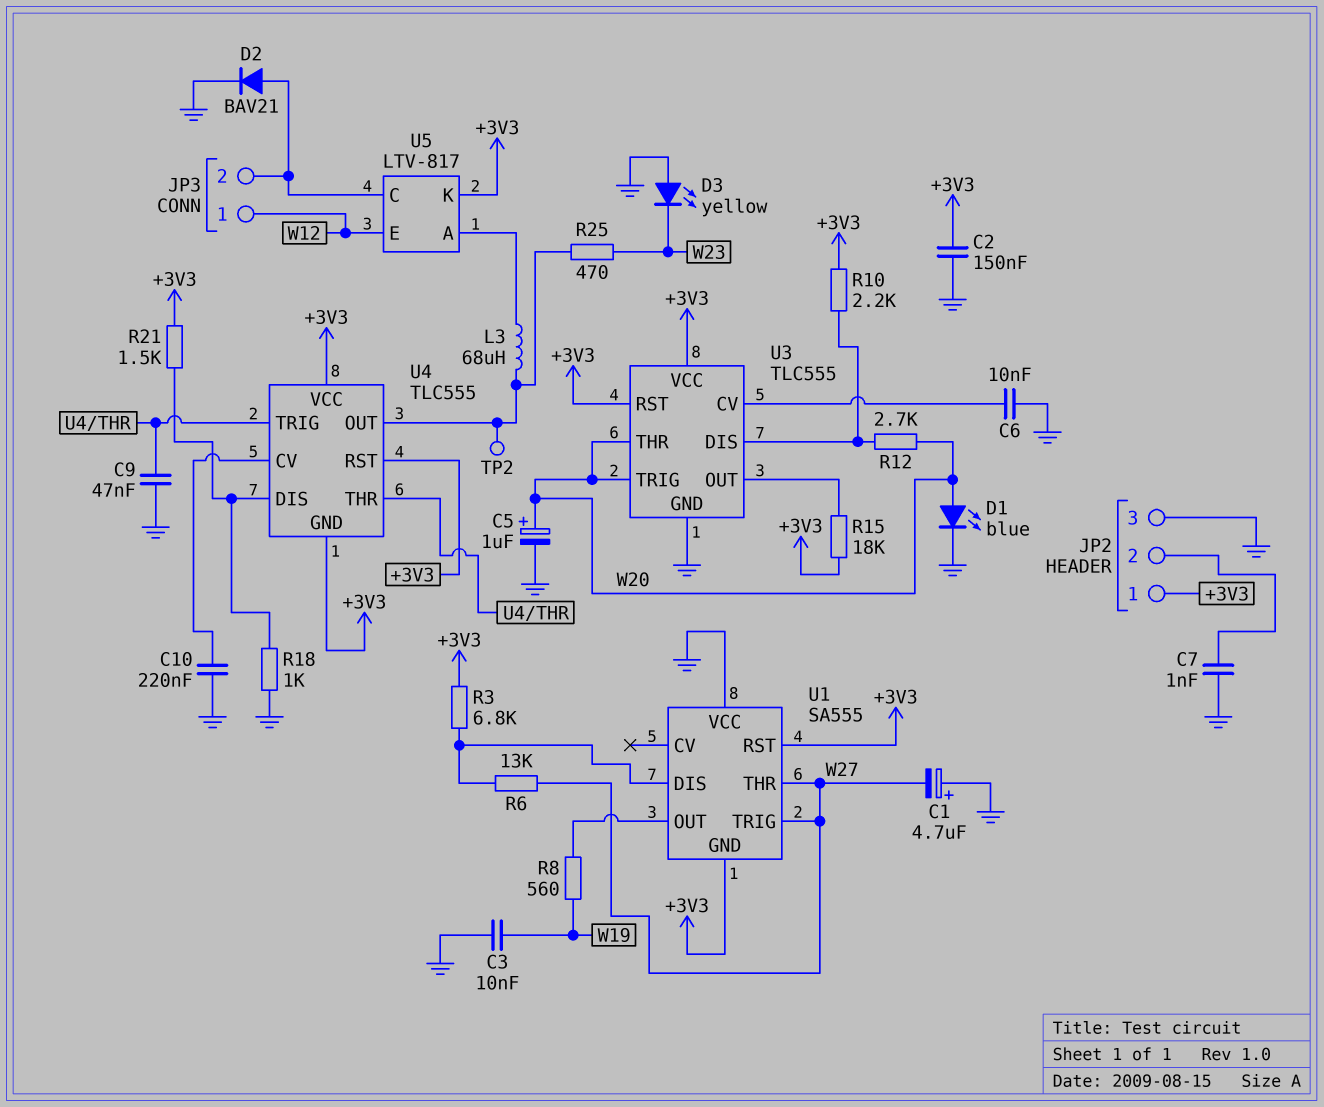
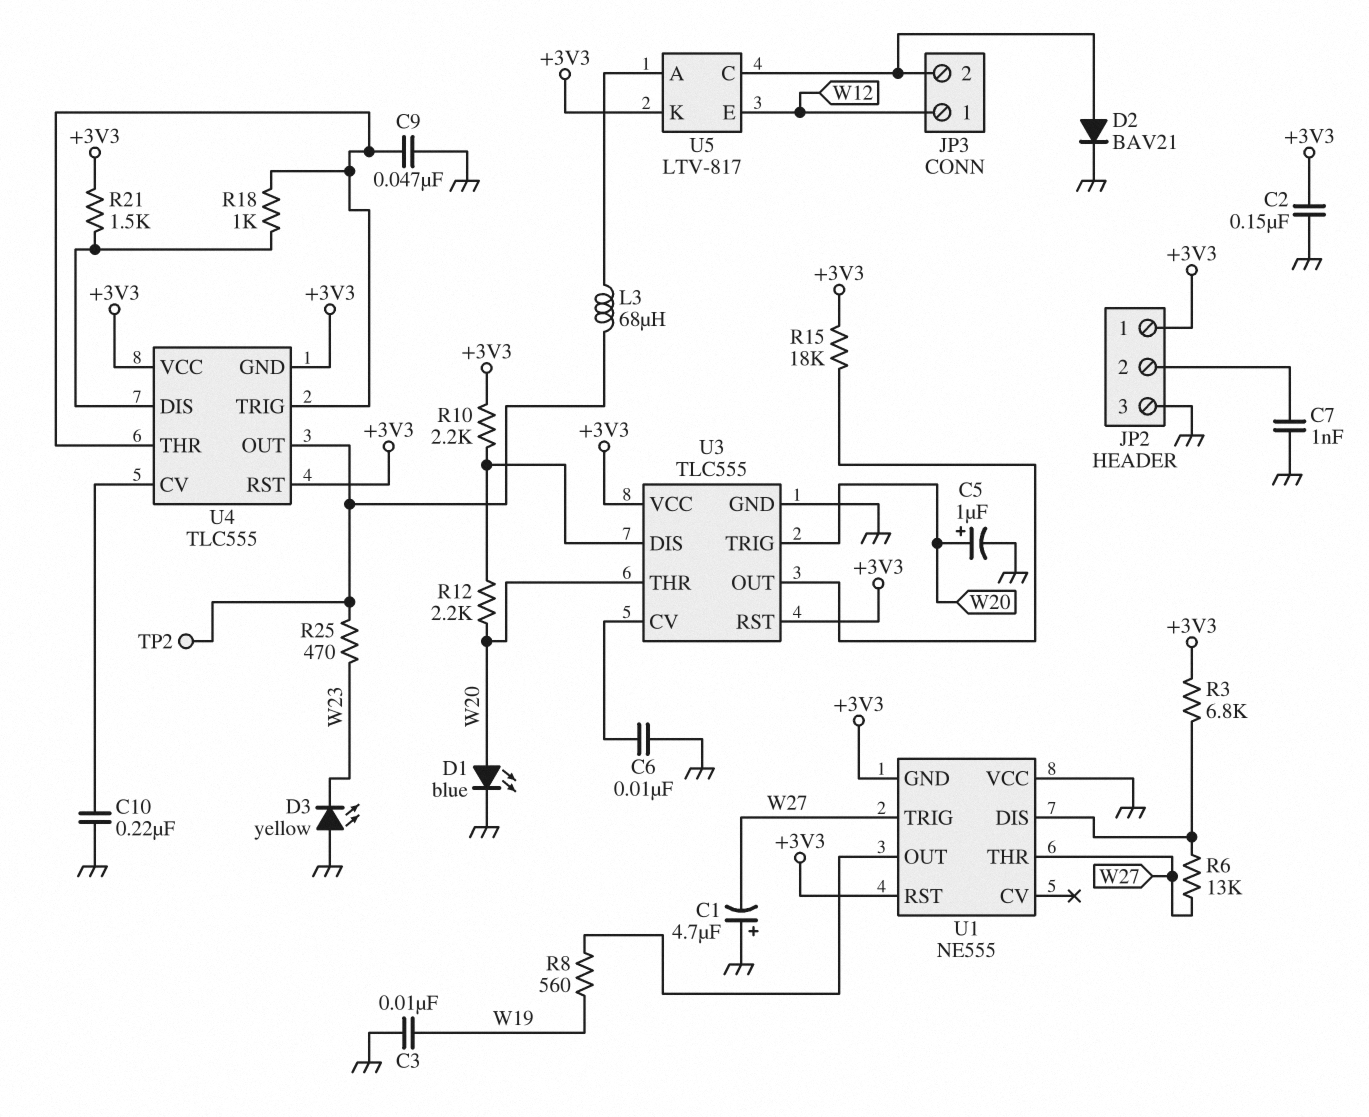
R12: 2.7k (U3/DIS, W20) -> 2.2k (U3/DIS, W20)
R18: 1k (GND, U4/DIS) -> 1k (U4/DIS, U4/THR)
U1: SA555 -> NE555

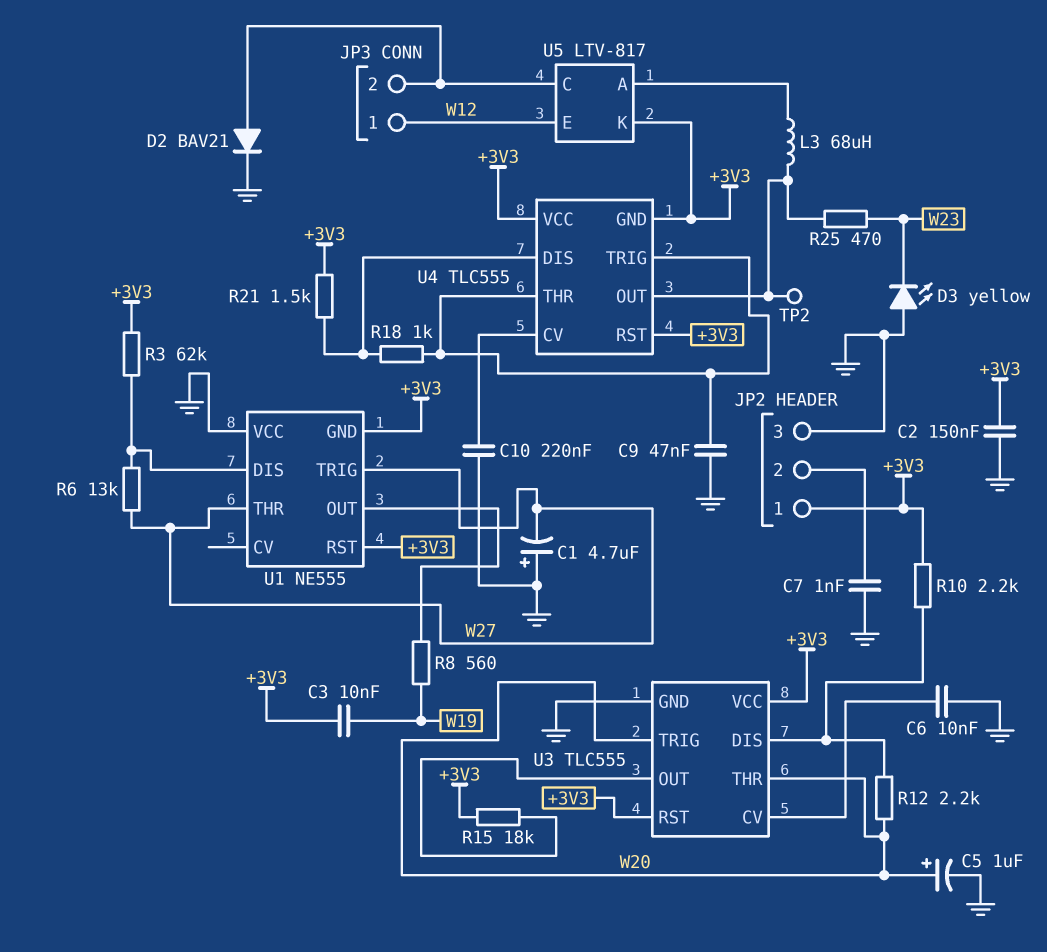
C3: 10nF (GND, W19) -> 10nF (+3V3, W19)
D1: LED blue (A W20, K GND) -> none
R3: 6.8k (+3V3, U1/DIS) -> 62k (+3V3, U1/DIS)

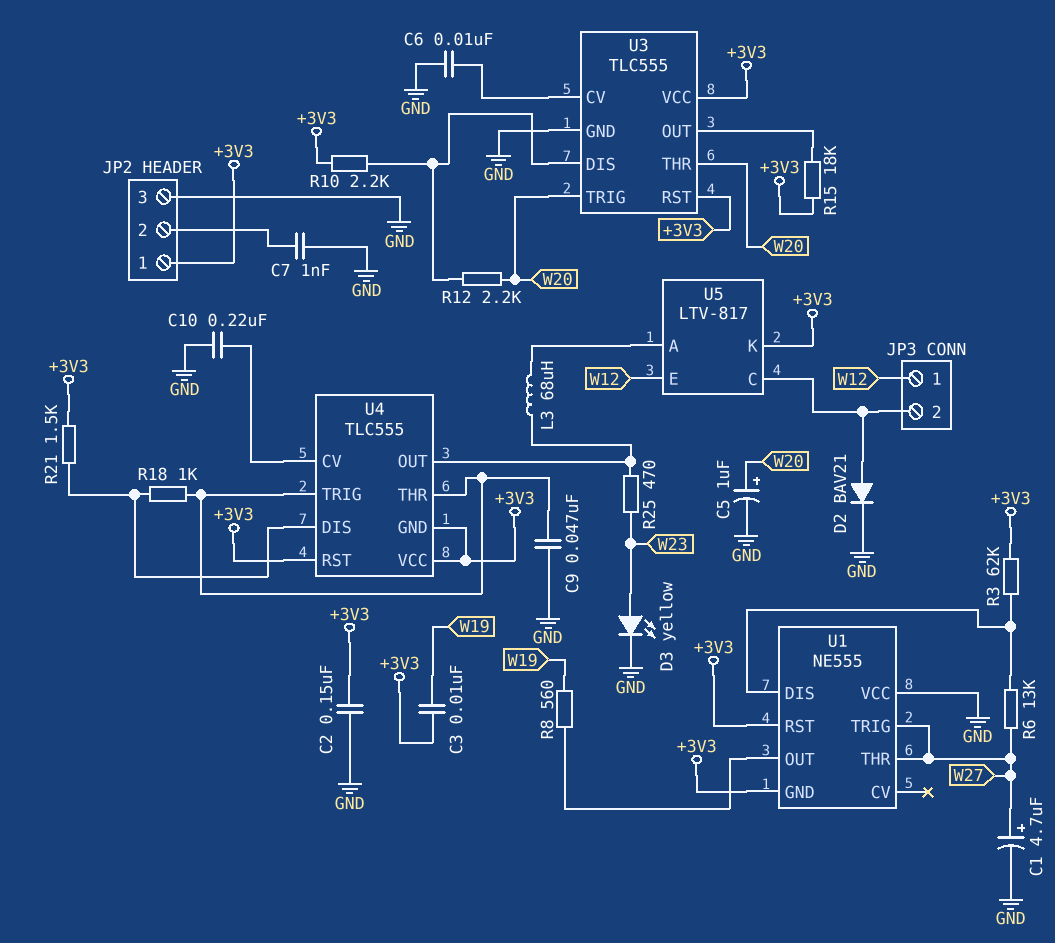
C1: 4.7uF (plus GND, minus W27) -> 4.7uF (plus W27, minus GND)
D3: LED yellow (A GND, K W23) -> LED yellow (A W23, K GND)
TP2: test point (U4/OUT) -> none

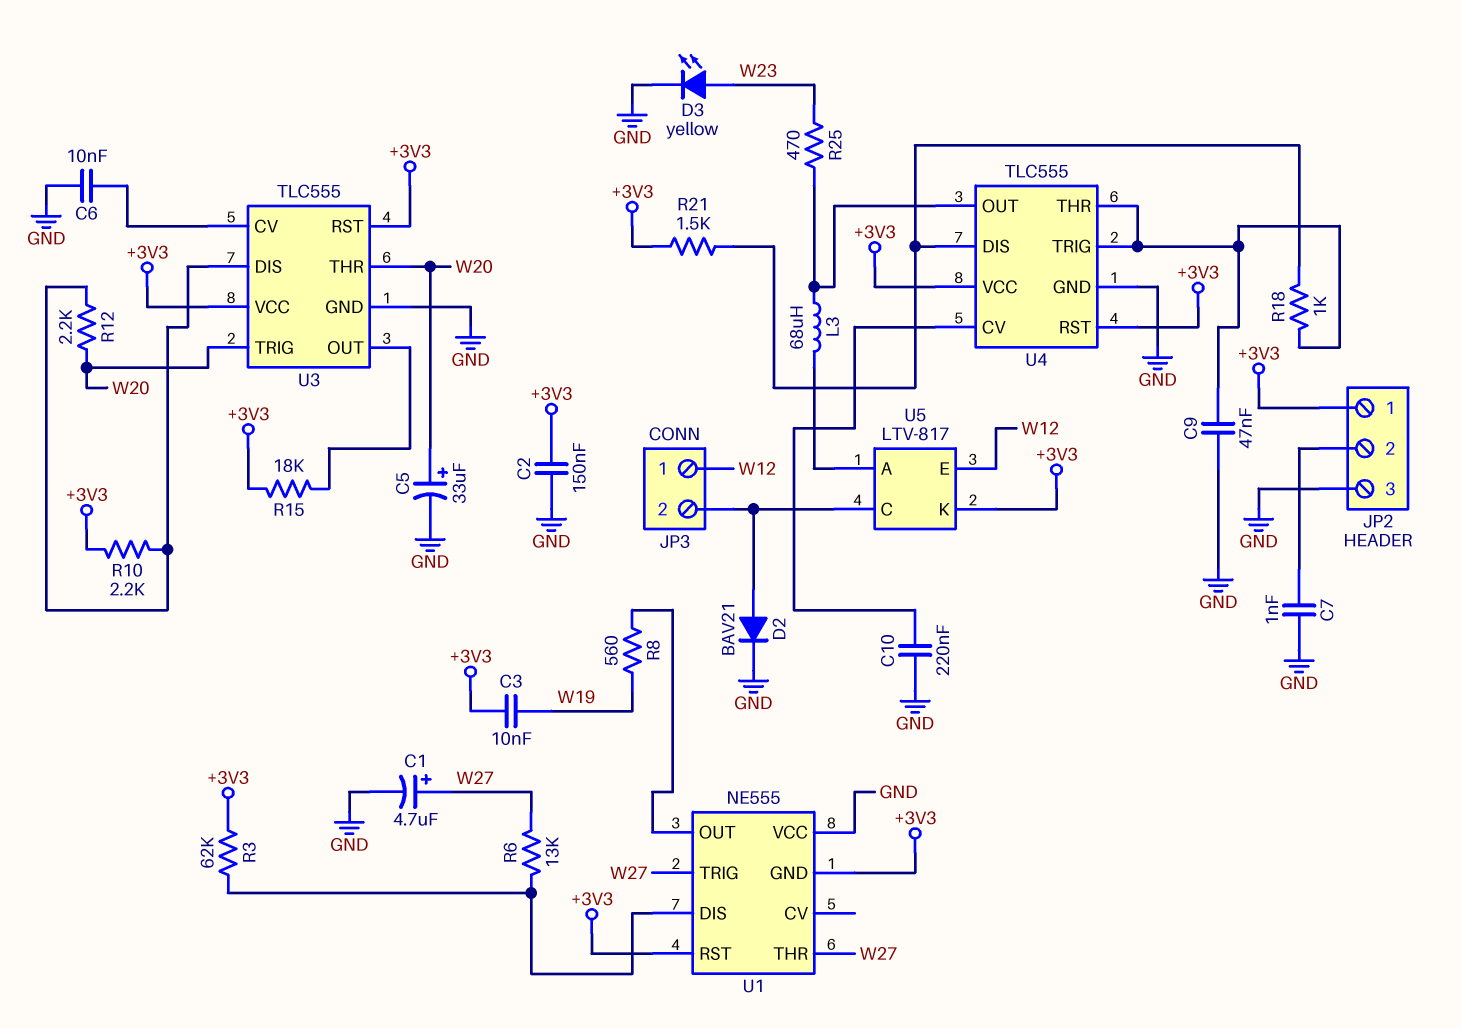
C5: 1uF (plus W20, minus GND) -> 33uF (plus W20, minus GND)
U4 pin GND: +3V3 -> GND

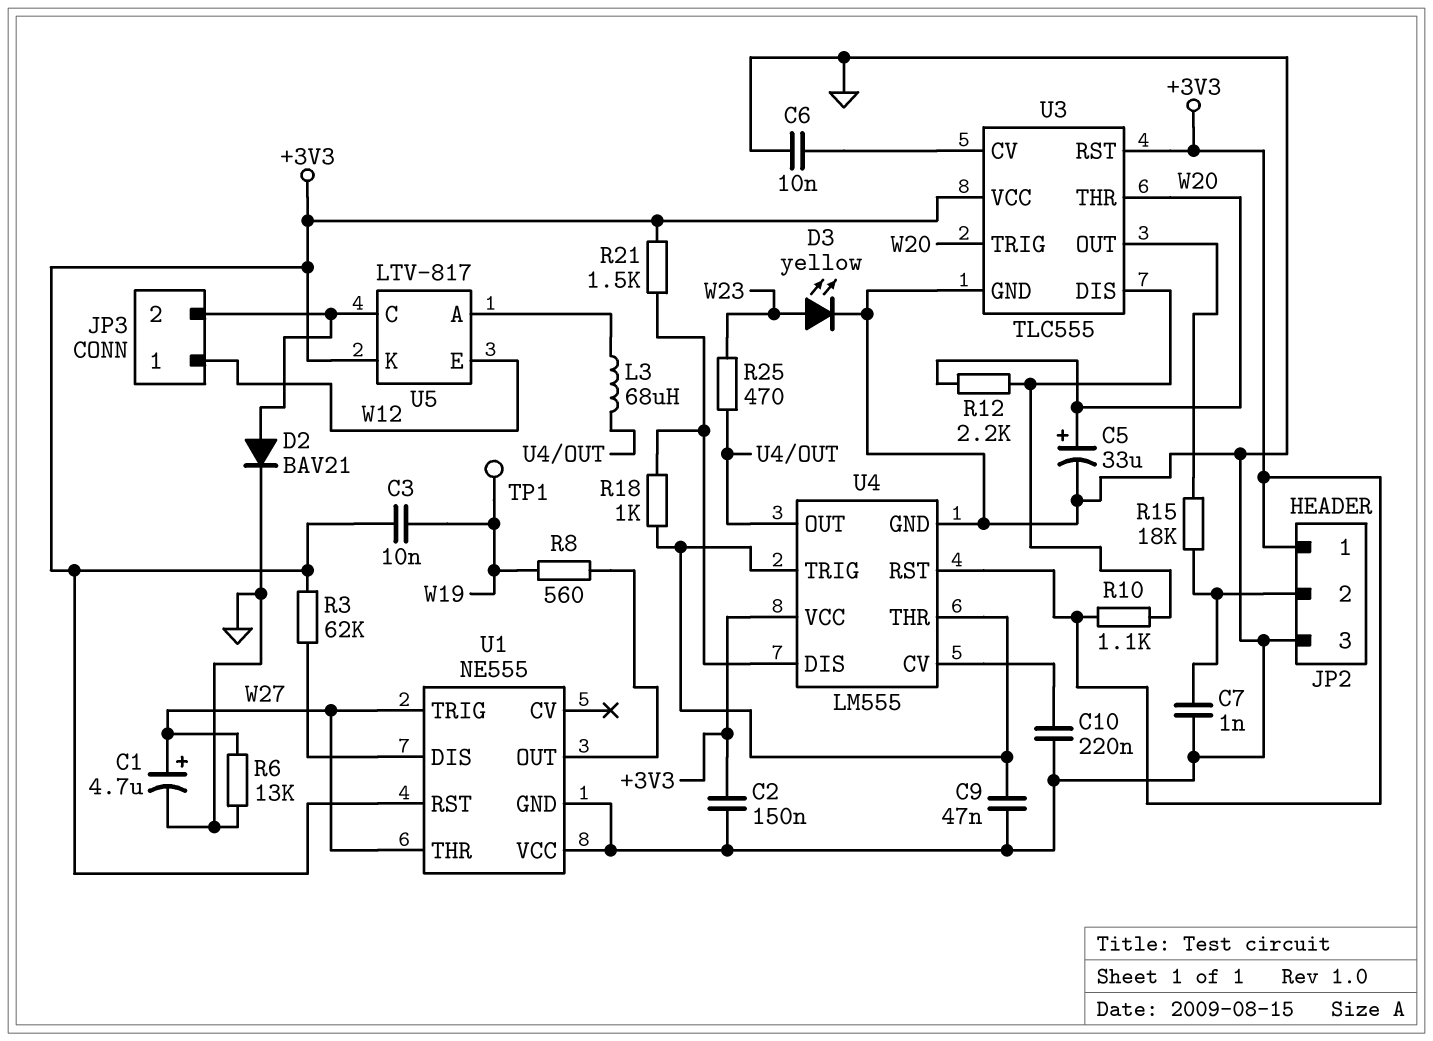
R6: 13k (U1/DIS, W27) -> 13k (GND, W27)
R10: 2.2k (+3V3, U3/DIS) -> 1.1k (+3V3, U3/DIS)
R15: 18k (+3V3, U3/OUT) -> 18k (JP2/2, U3/OUT)
TP1: none -> test point (W19)
U1 pin GND: +3V3 -> GND
U4: TLC555 -> LM555

